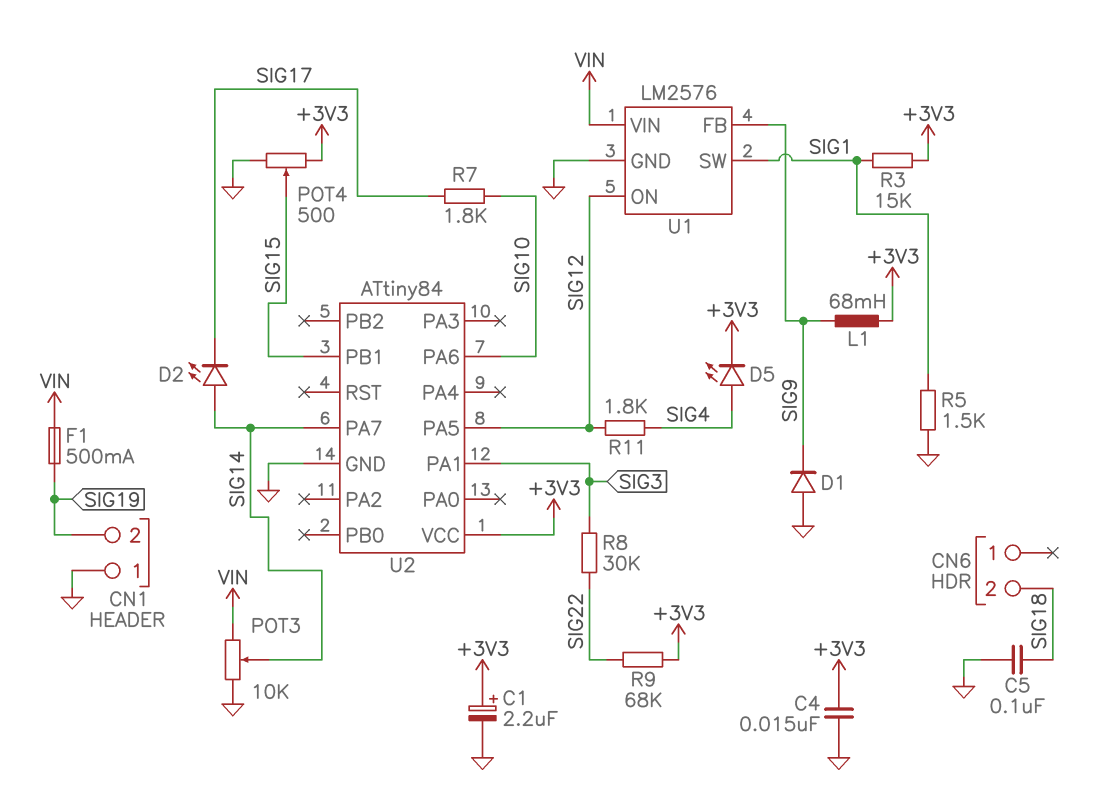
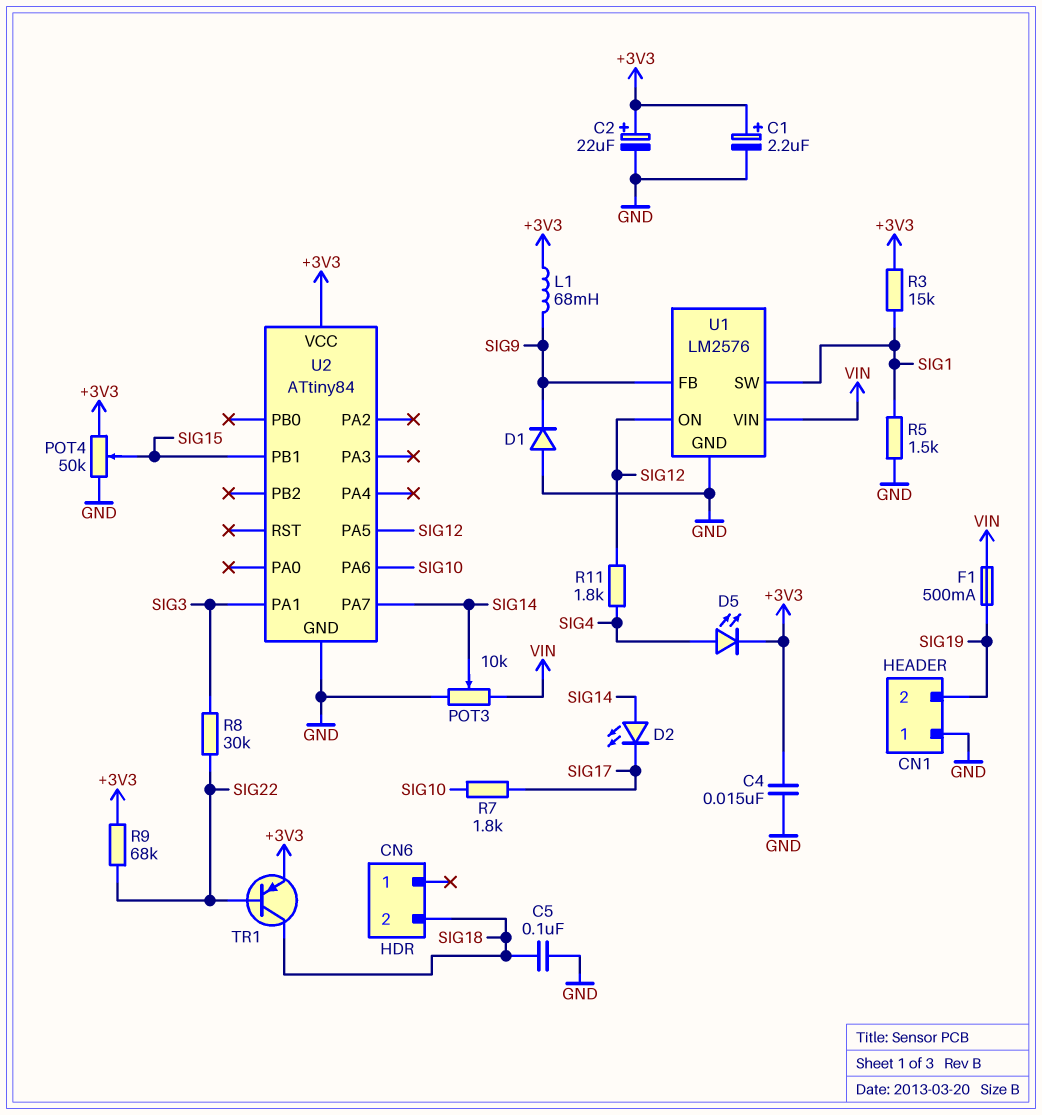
C2: none -> 22uF (plus +3V3, minus GND)
POT4: 500 (+3V3, GND, wiper SIG15) -> 50k (+3V3, GND, wiper SIG15)
TR1: none -> PNP (B SIG22, C SIG18, E +3V3)

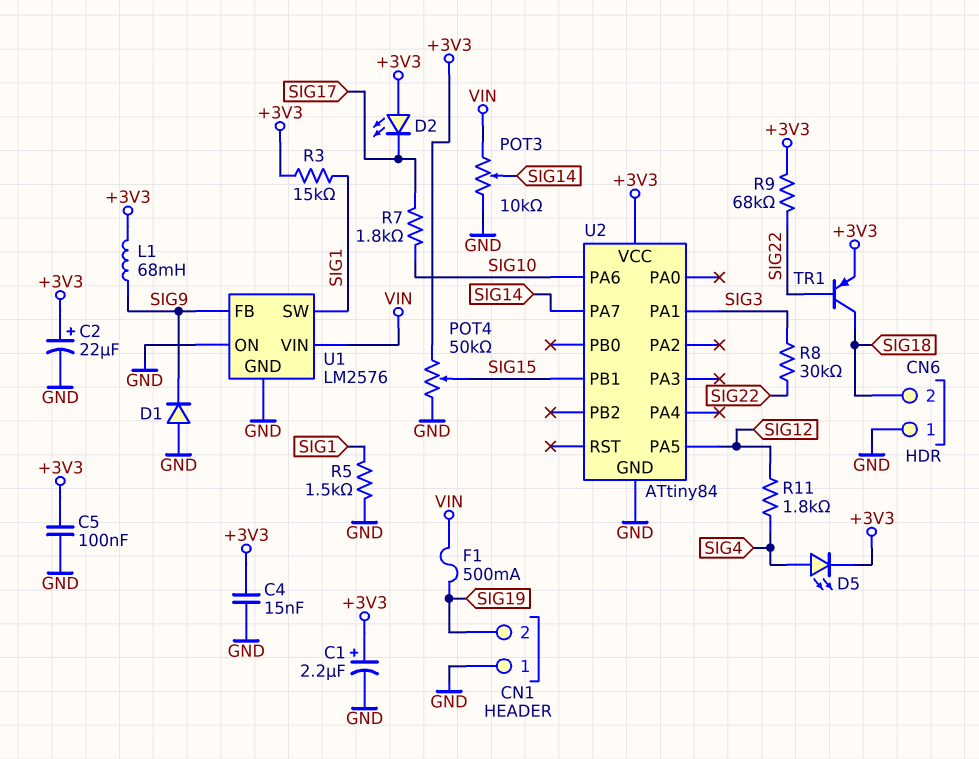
C5: 100nF (GND, SIG18) -> 100nF (+3V3, GND)
CN6 pin 1: none -> GND
D2: LED (A SIG14, K SIG17) -> LED (A +3V3, K SIG17)
U1 pin ON: SIG12 -> GND

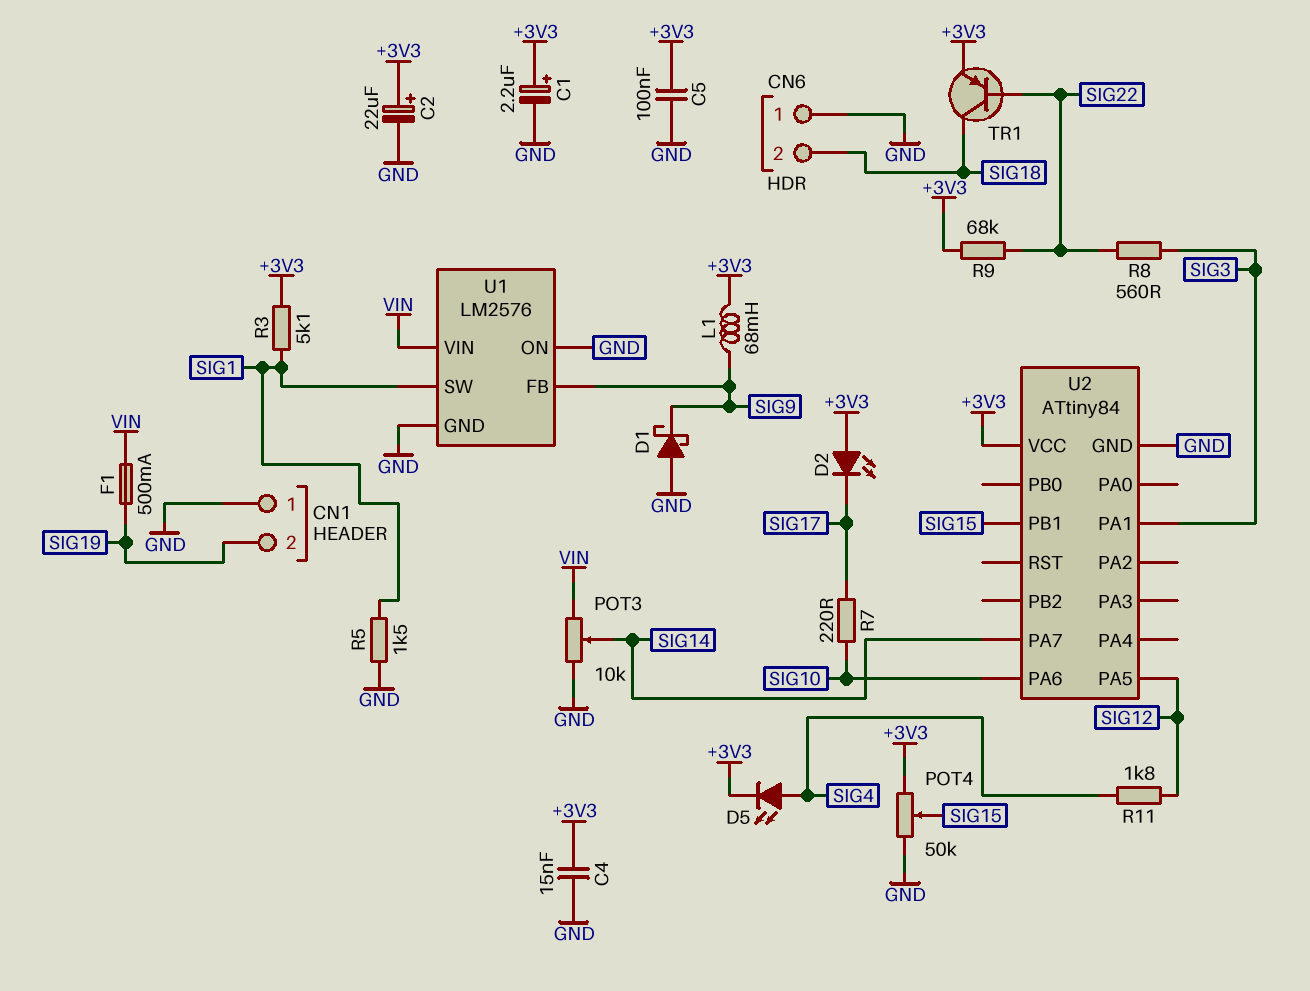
D1: diode (A GND, K SIG9) -> schottky (A GND, K SIG9)
R3: 15k (+3V3, SIG1) -> 5.1k (+3V3, SIG1)
R7: 1.8k (SIG10, SIG17) -> 220 (SIG10, SIG17)
R8: 30k (SIG3, SIG22) -> 560 (SIG3, SIG22)

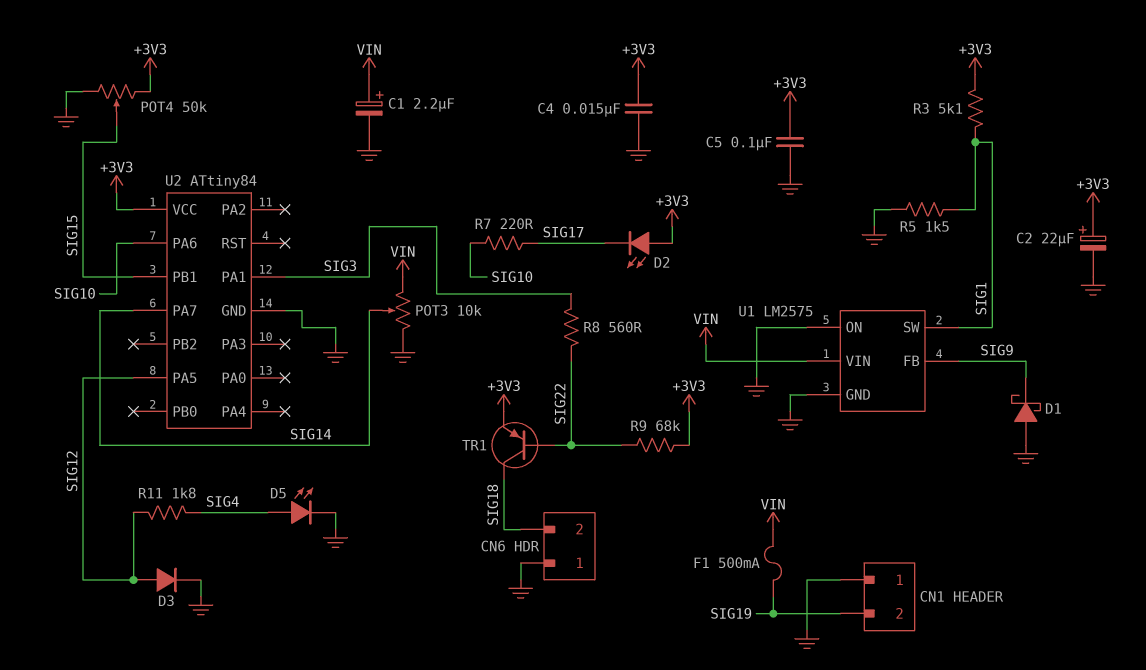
C1: 2.2uF (plus +3V3, minus GND) -> 2.2uF (plus VIN, minus GND)
D3: none -> diode (A SIG12, K GND)
D5: LED (A SIG4, K +3V3) -> LED (A SIG4, K GND)
L1: 68mH (+3V3, SIG9) -> none
U1: LM2576 -> LM2575

